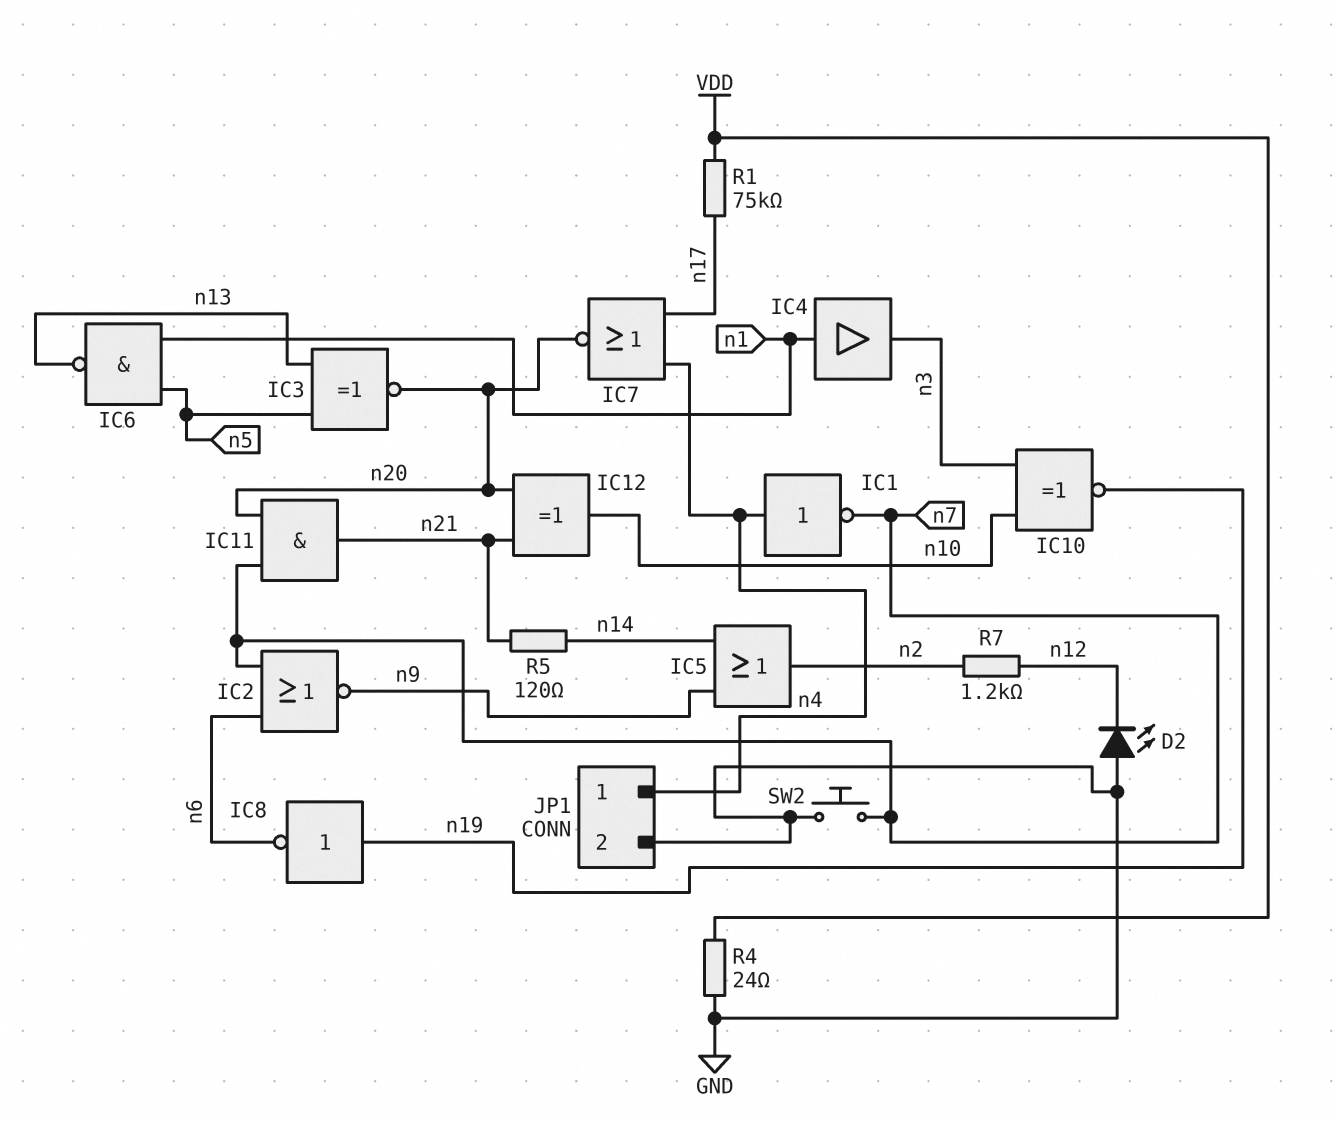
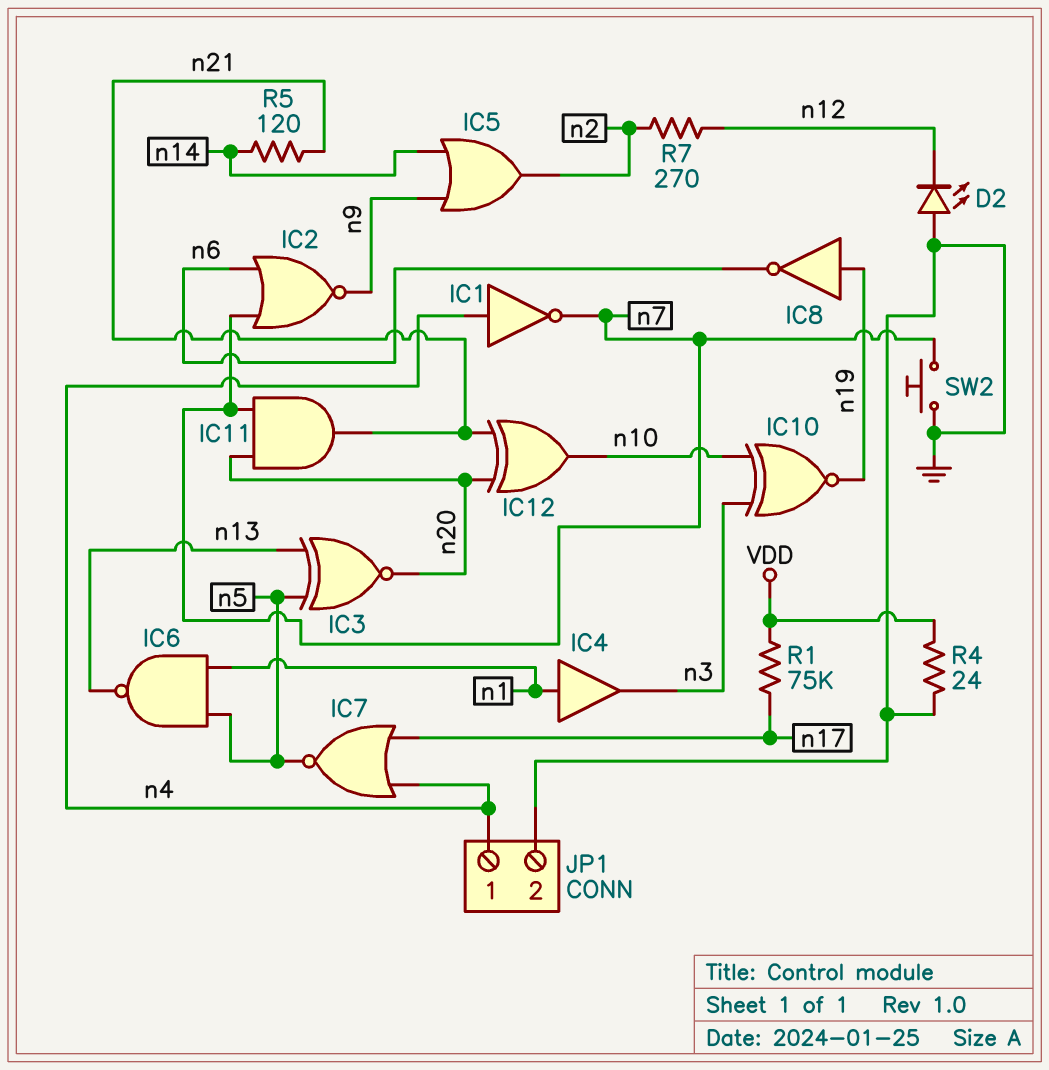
IC7: NOR (in n4, in n17, out n20) -> NOR (in n4, in n17, out n5)
R7: 1.2k (n2, n12) -> 270 (n2, n12)

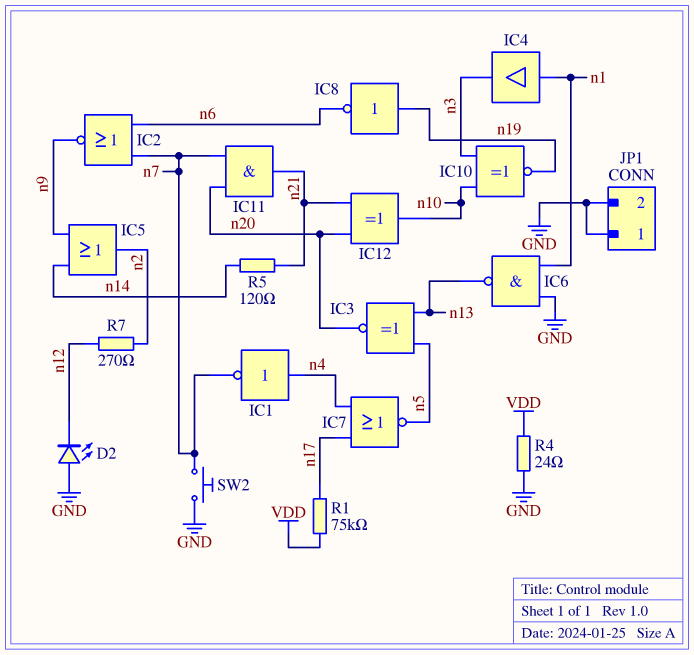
IC6: NAND (in n1, in n5, out n13) -> NAND (in GND, in n1, out n13)
JP1 pin 1: n4 -> GND

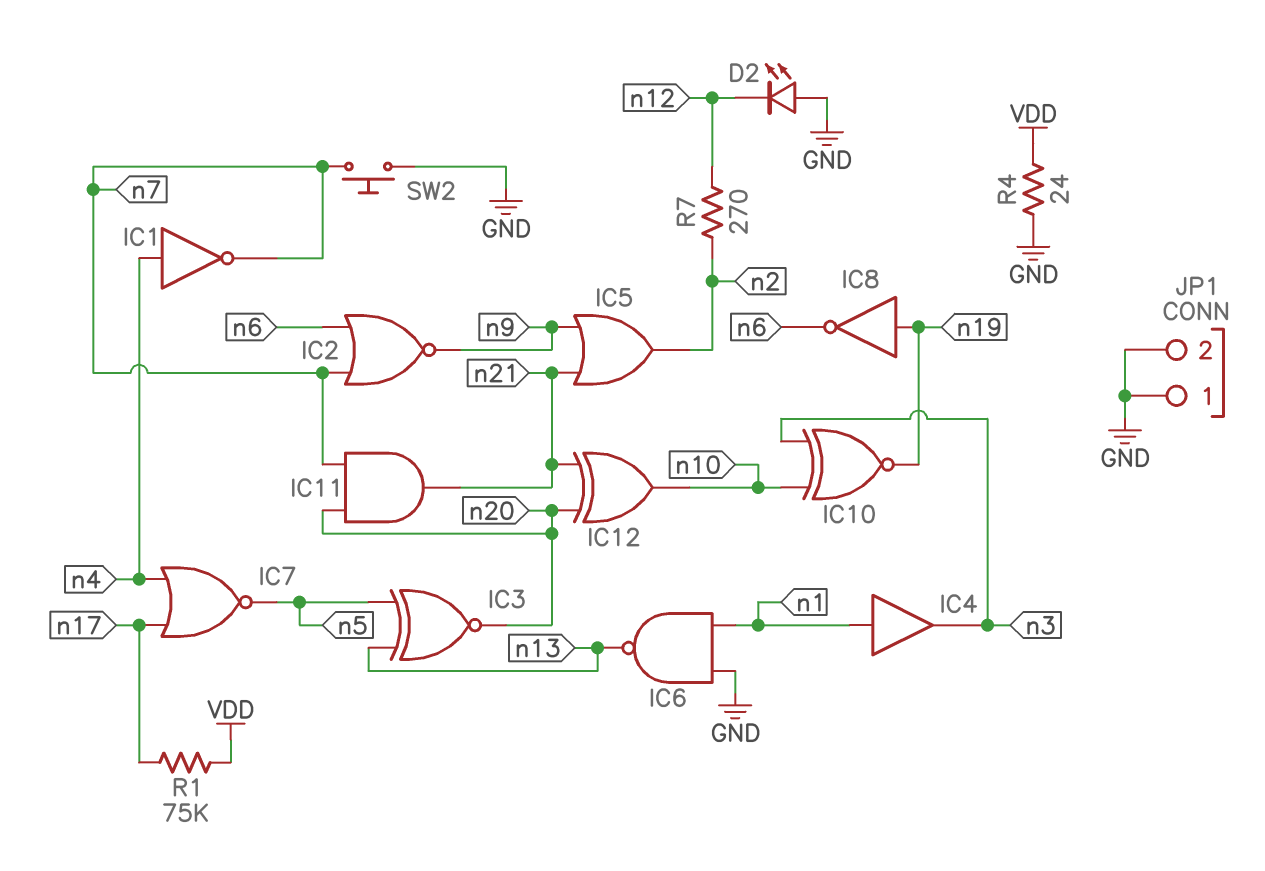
IC5: OR (in n9, in n14, out n2) -> OR (in n9, in n21, out n2)
R5: 120 (n14, n21) -> none

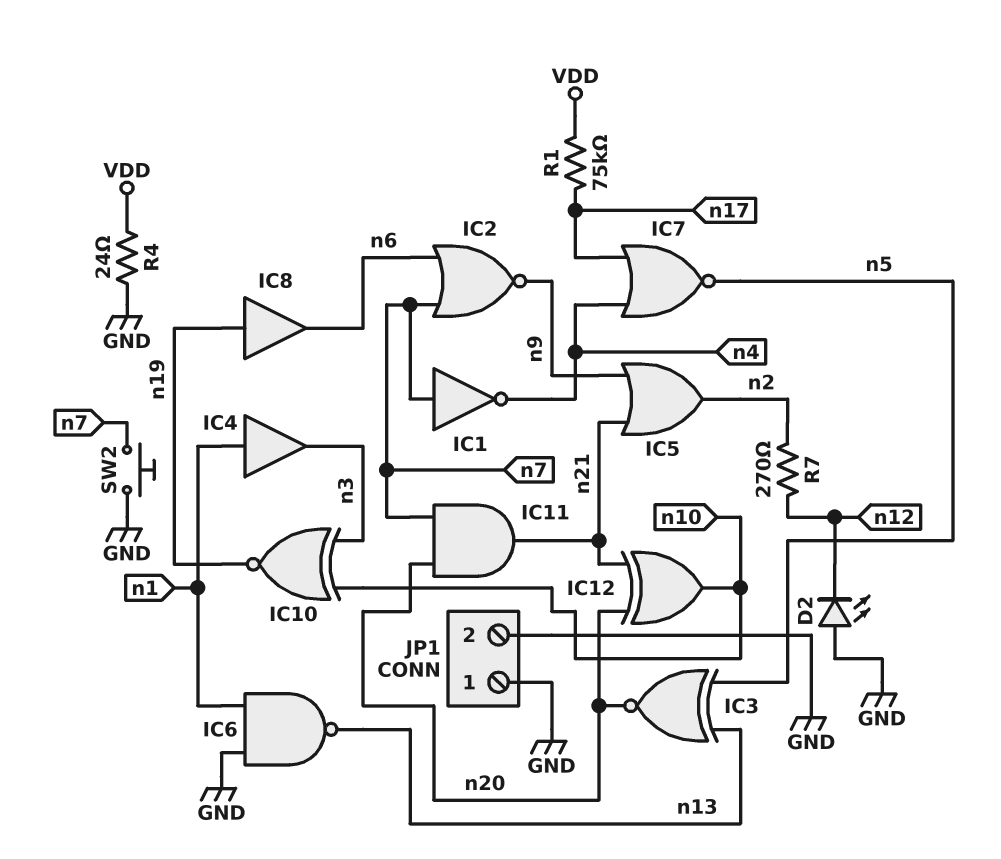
IC1: NOT (in n4, out n7) -> NOT (in n7, out n4)
IC8: NOT (in n19, out n6) -> buffer (in n19, out n6)

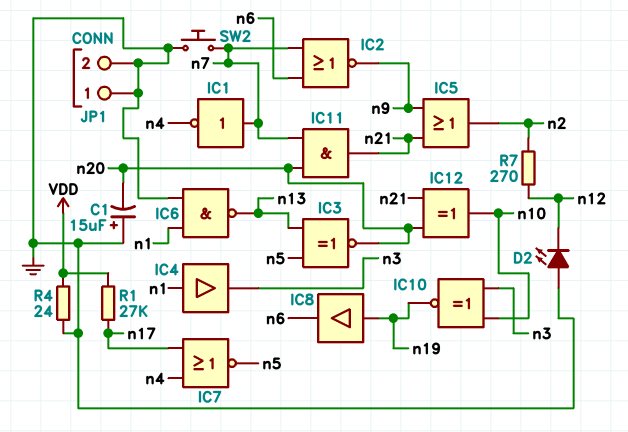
C1: none -> 15uF (plus GND, minus n20)
R1: 75k (VDD, n17) -> 27k (VDD, n17)

